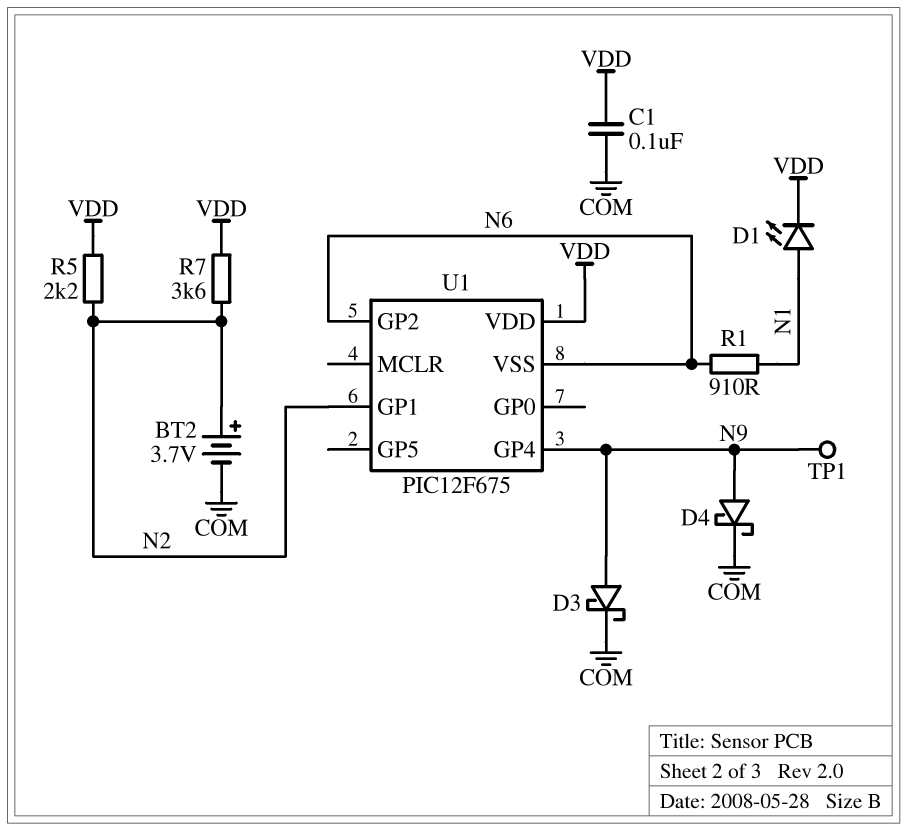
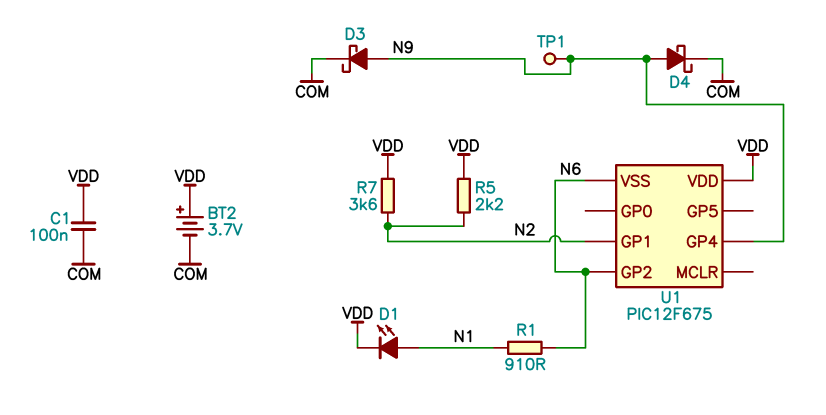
BT2: 3.7V (plus N2, minus COM) -> 3.7V (plus VDD, minus COM)

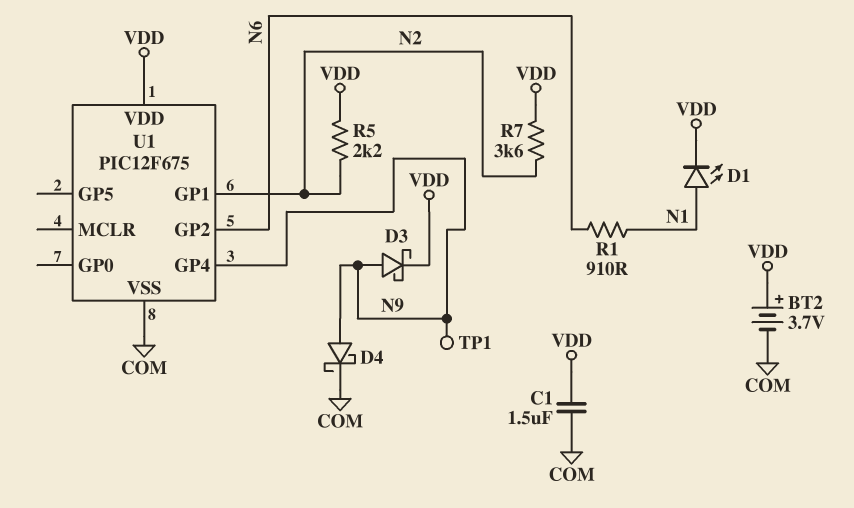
C1: 100nF (COM, VDD) -> 1.5uF (COM, VDD)
D3: schottky (A N9, K COM) -> schottky (A N9, K VDD)
U1 pin VSS: N6 -> COM

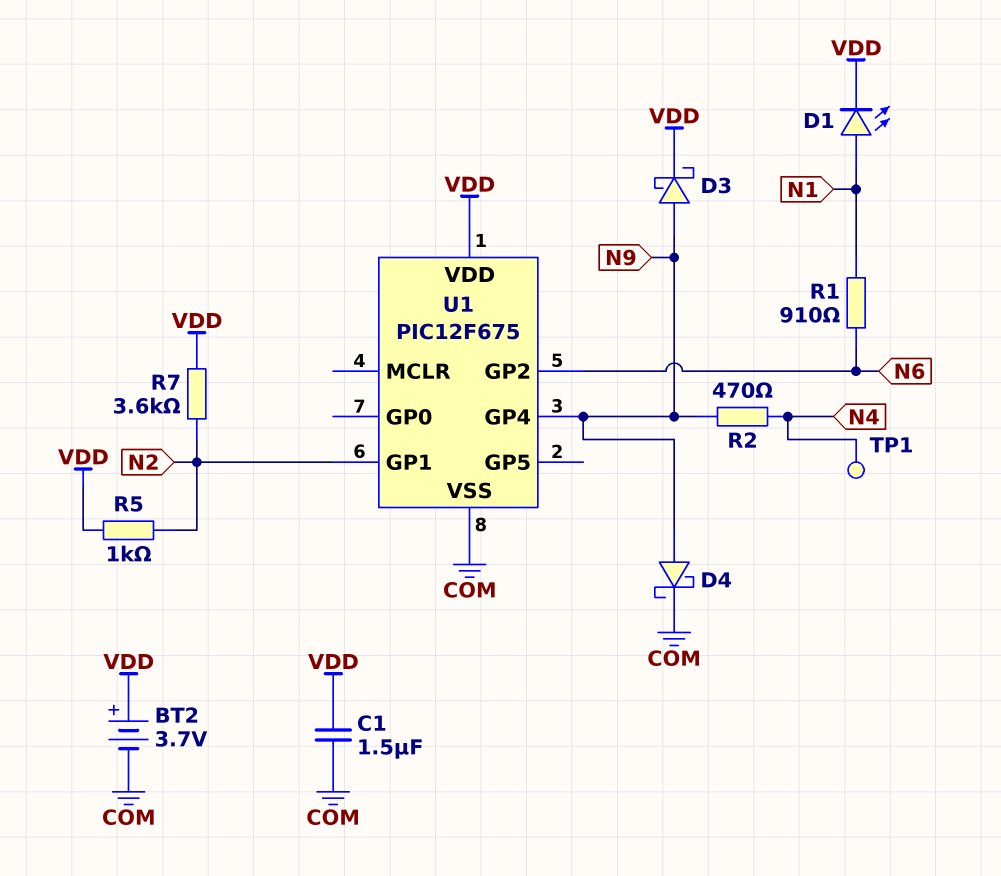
R2: none -> 470 (N4, N9)
R5: 2.2k (N2, VDD) -> 1k (N2, VDD)
TP1: test point (N9) -> test point (N4)

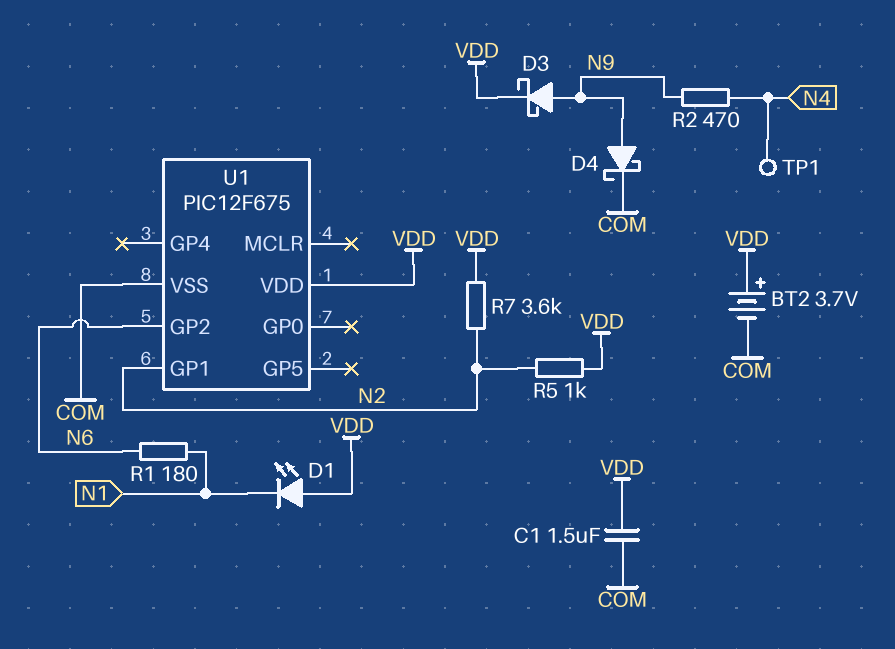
D1: LED (A N1, K VDD) -> LED (A VDD, K N1)
R1: 910 (N1, N6) -> 180 (N1, N6)
U1 pin GP4: N9 -> none

